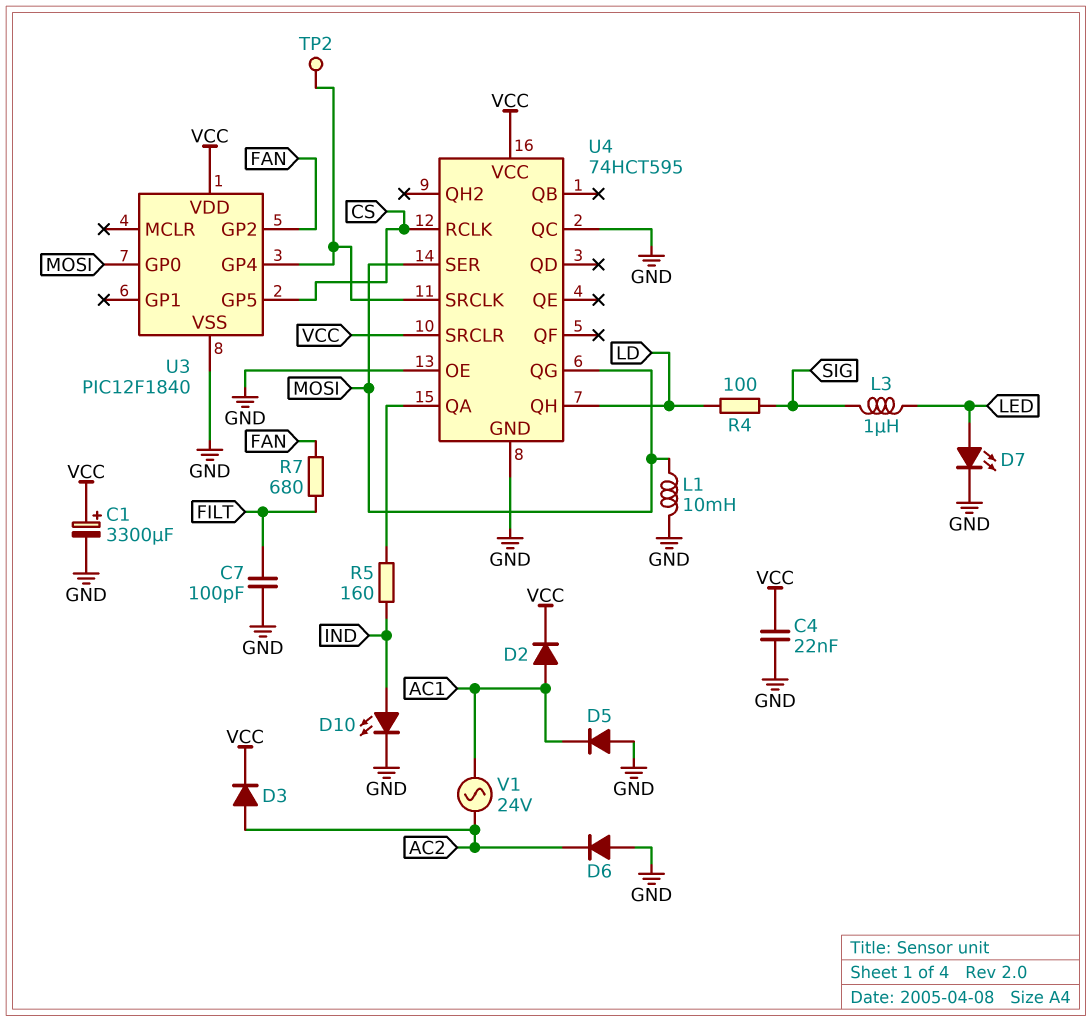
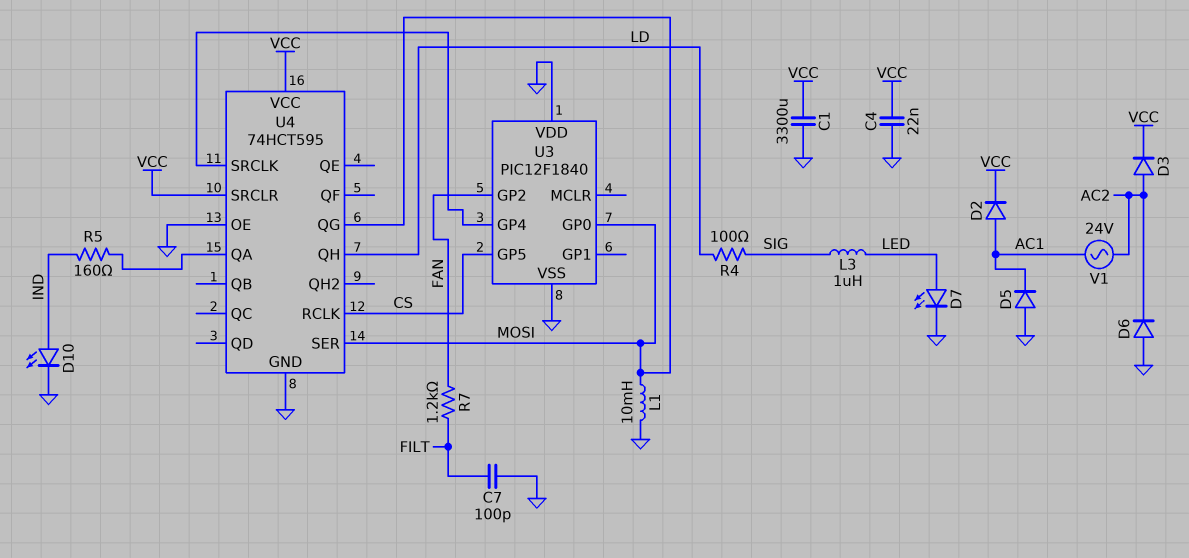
C1: 3300uF (plus VCC, minus GND) -> 3300uF (GND, VCC)
R7: 680 (FAN, FILT) -> 1.2k (FAN, FILT)
TP2: test point (U3/GP4) -> none
U3 pin VDD: VCC -> GND
U4 pin QC: GND -> none

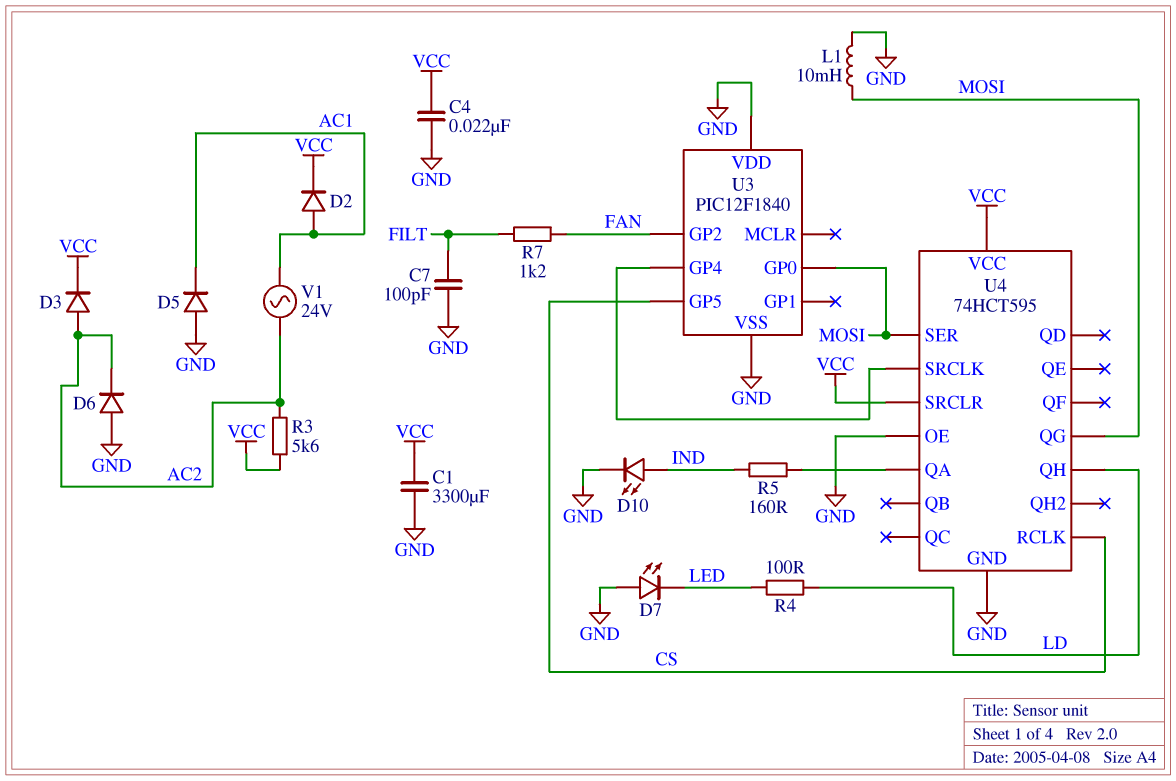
D7: LED (A LED, K GND) -> LED (A GND, K LED)
L3: 1uH (LED, SIG) -> none
R3: none -> 5.6k (AC2, VCC)
R4: 100 (LD, SIG) -> 100 (LD, LED)

